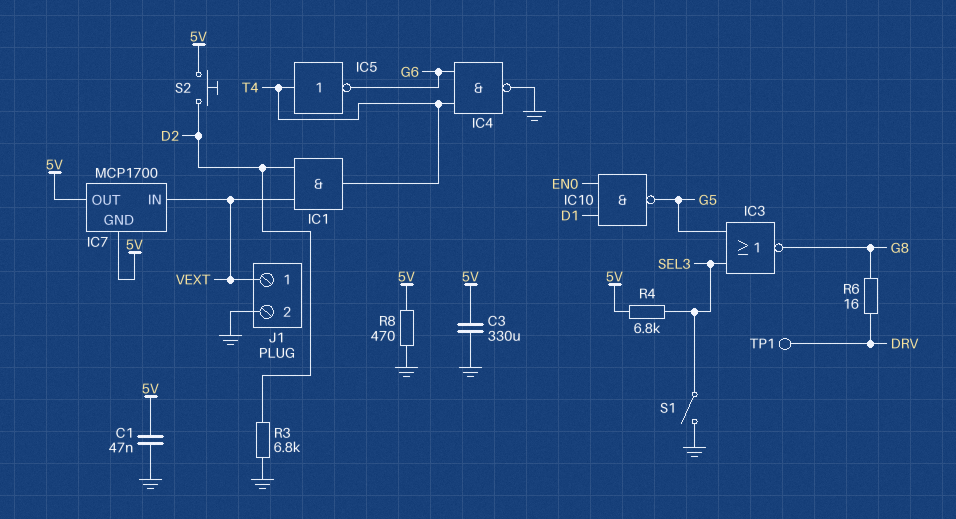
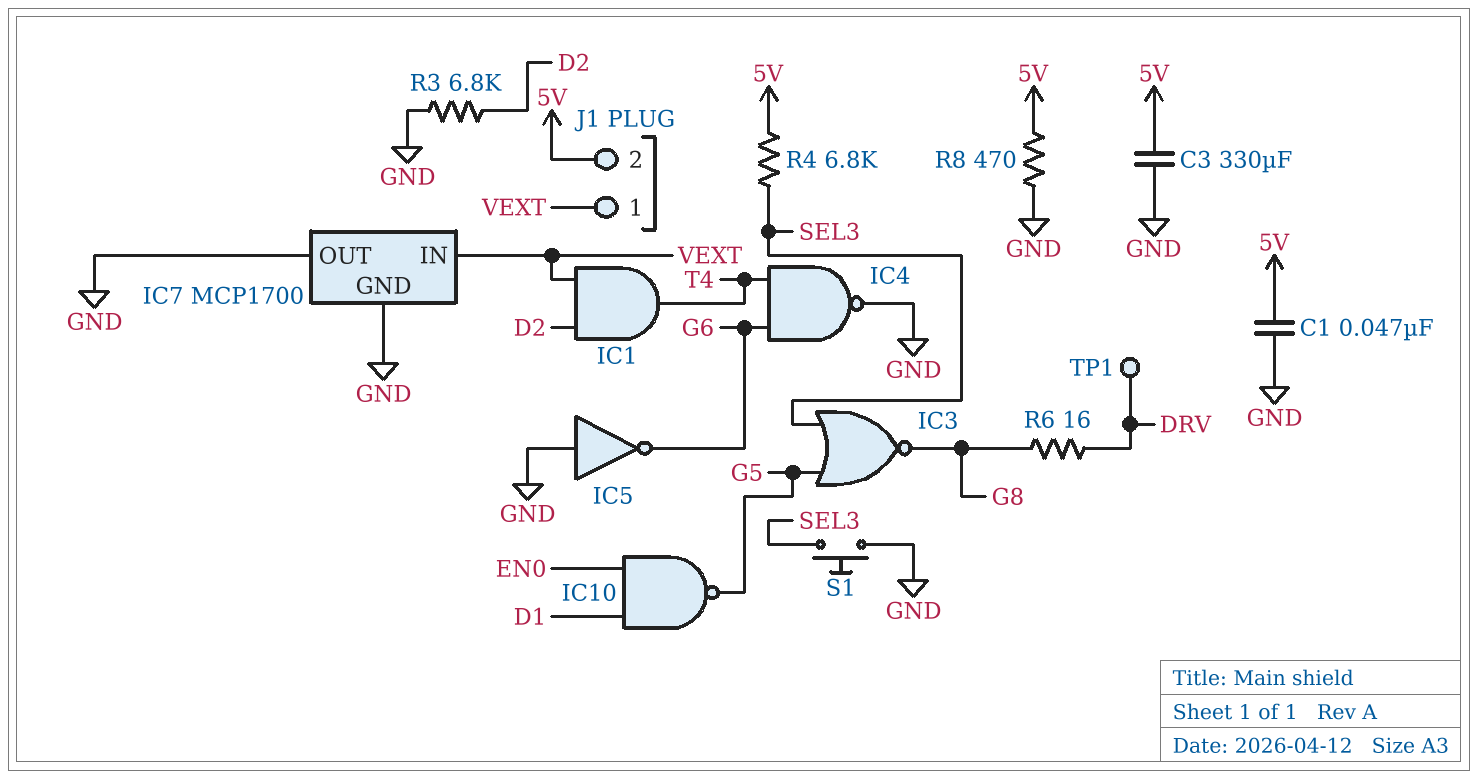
IC5: NOT (in T4, out G6) -> NOT (in GND, out G6)
IC7 pin GND: 5V -> GND
IC7 pin OUT: 5V -> GND
J1 pin 2: GND -> 5V
S1: switch (GND, SEL3) -> button (GND, SEL3)
S2: button (5V, D2) -> none

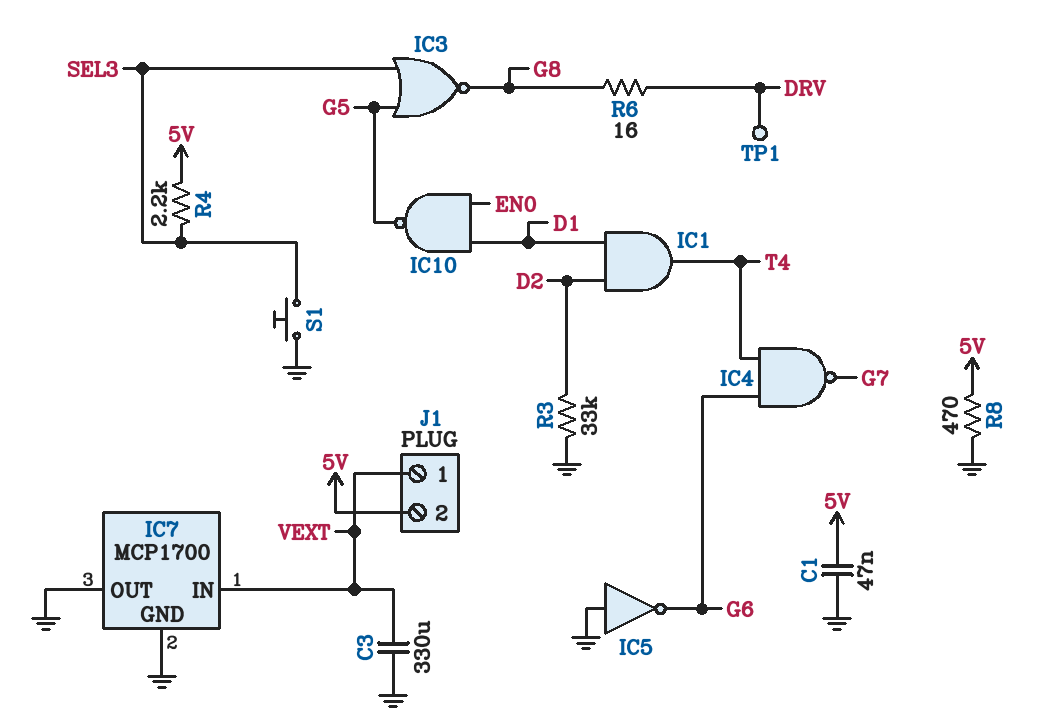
C3: 330uF (5V, GND) -> 330uF (GND, VEXT)
IC1: AND (in D2, in VEXT, out T4) -> AND (in D1, in D2, out T4)
IC4: NAND (in G6, in T4, out GND) -> NAND (in G6, in T4, out G7)
R3: 6.8k (D2, GND) -> 33k (D2, GND)
R4: 6.8k (5V, SEL3) -> 2.2k (5V, SEL3)

